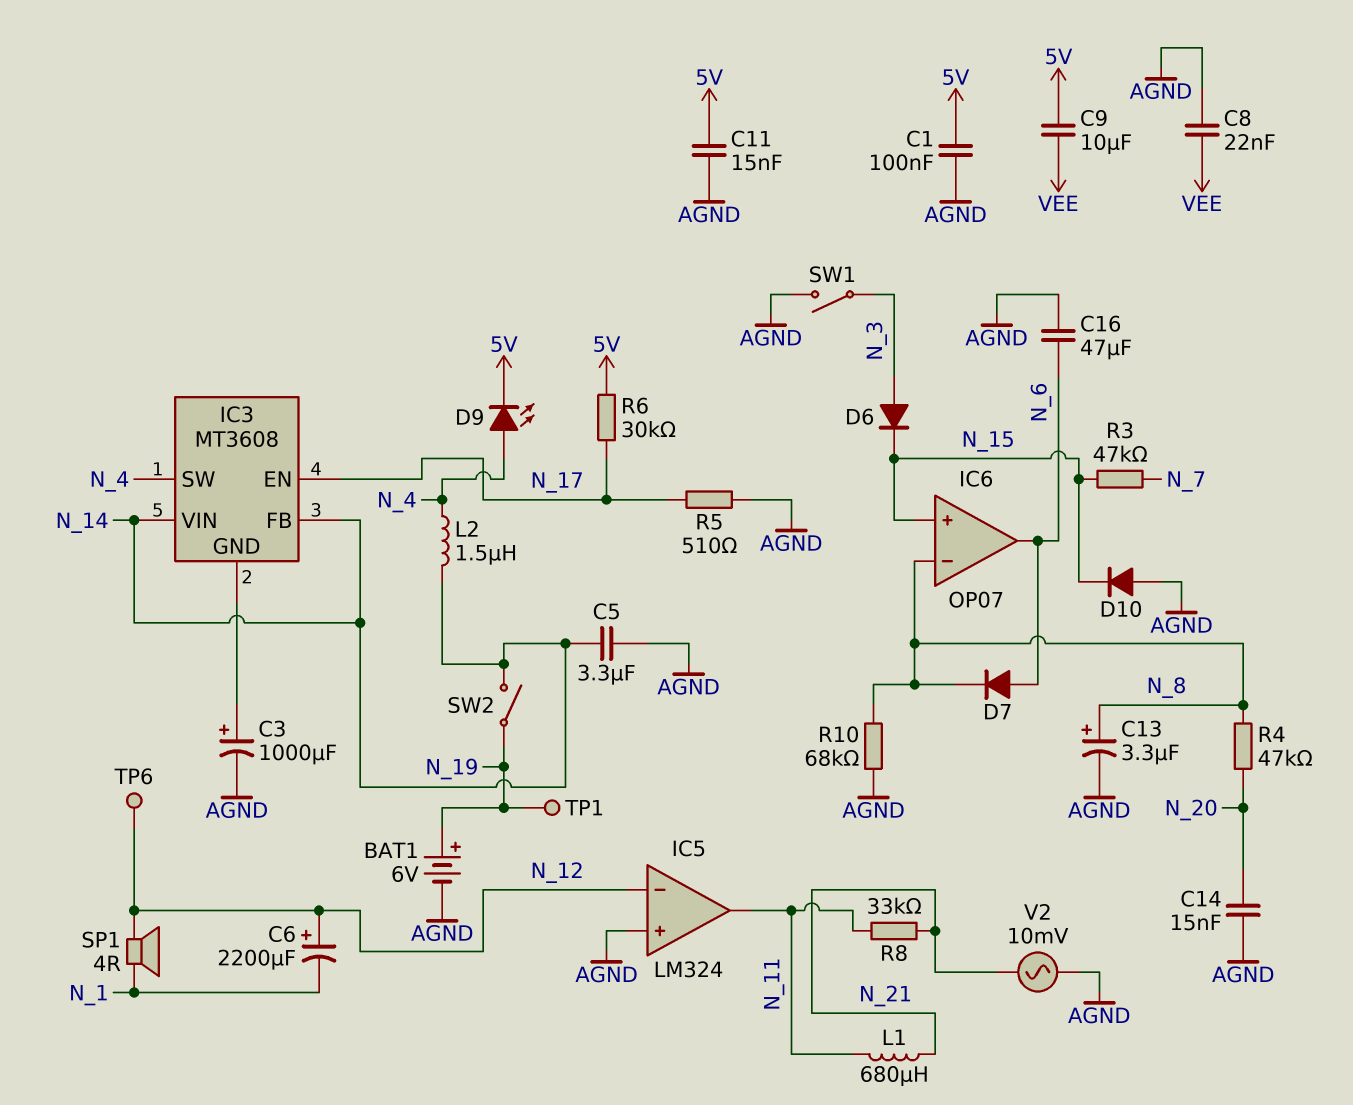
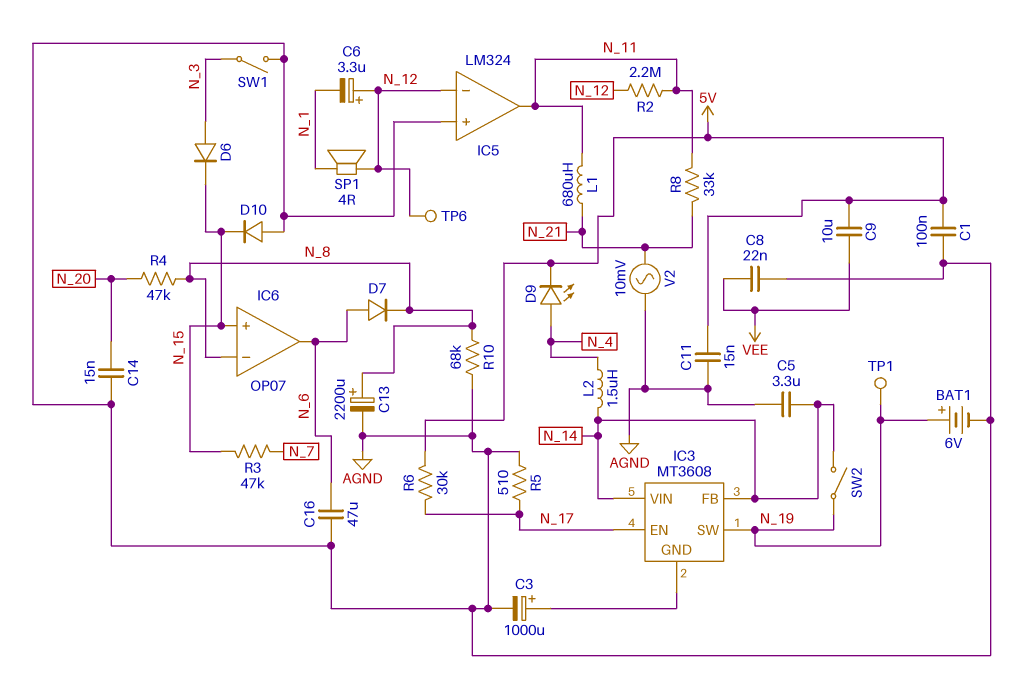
C6: 2200uF (plus N_12, minus N_1) -> 3.3uF (plus N_12, minus N_1)
C13: 3.3uF (plus N_8, minus AGND) -> 2200uF (plus N_8, minus AGND)
IC3 pin SW: N_4 -> N_19
R2: none -> 2.2M (N_11, N_12)

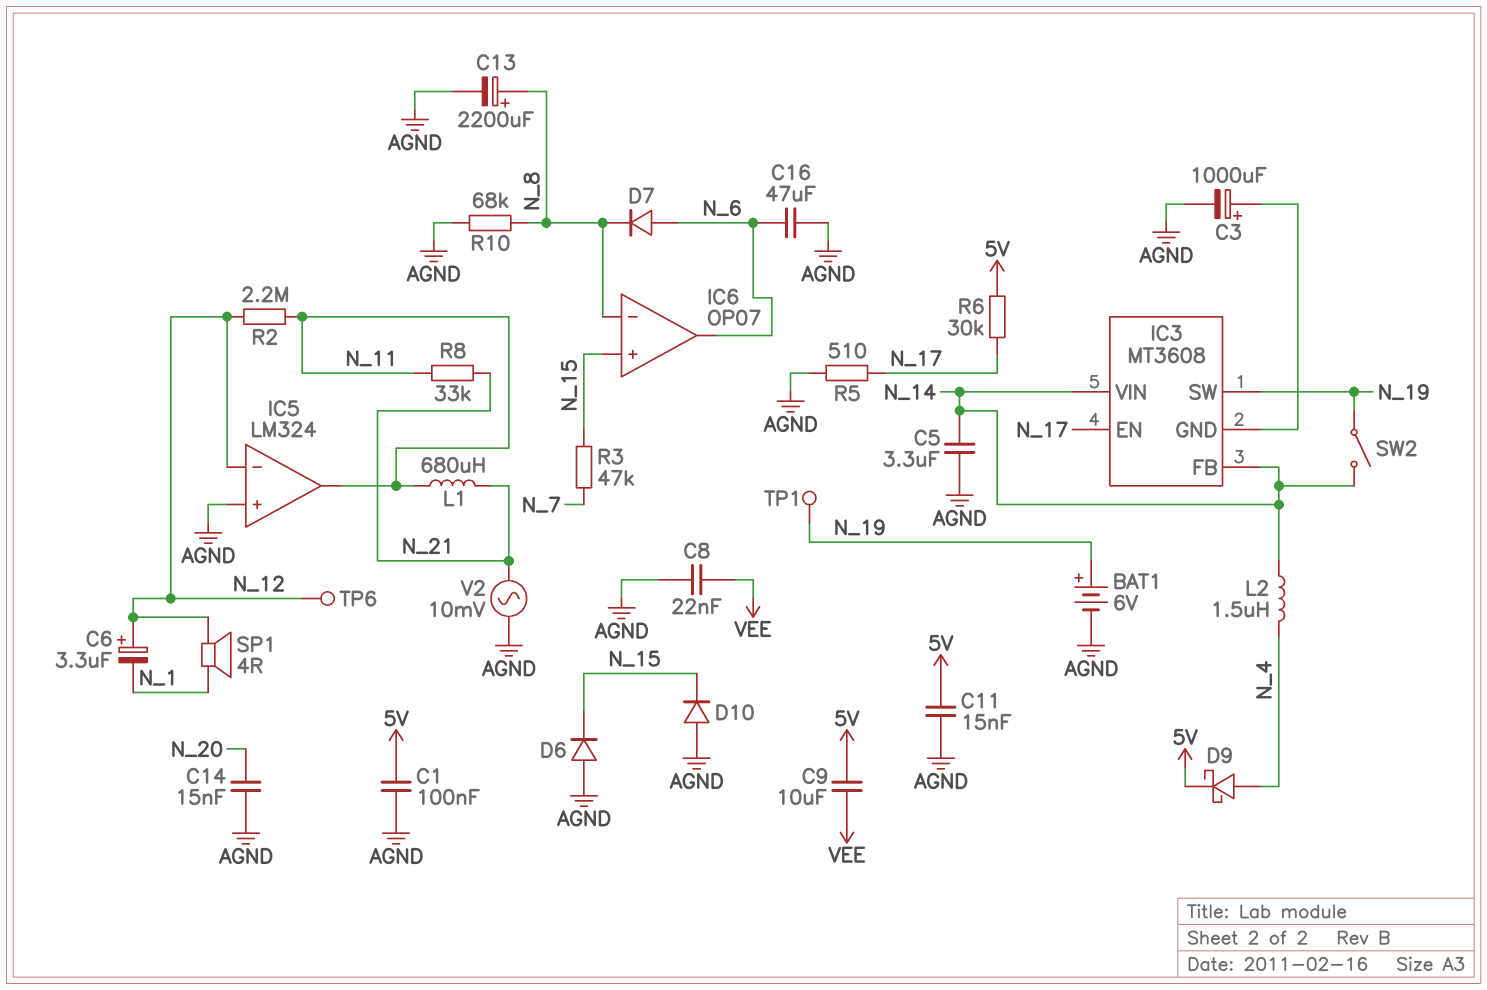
D6: diode (A N_3, K N_15) -> diode (A AGND, K N_15)
D9: LED (A N_4, K 5V) -> schottky (A N_4, K 5V)
R4: 47k (N_8, N_20) -> none
SW1: switch (AGND, N_3) -> none

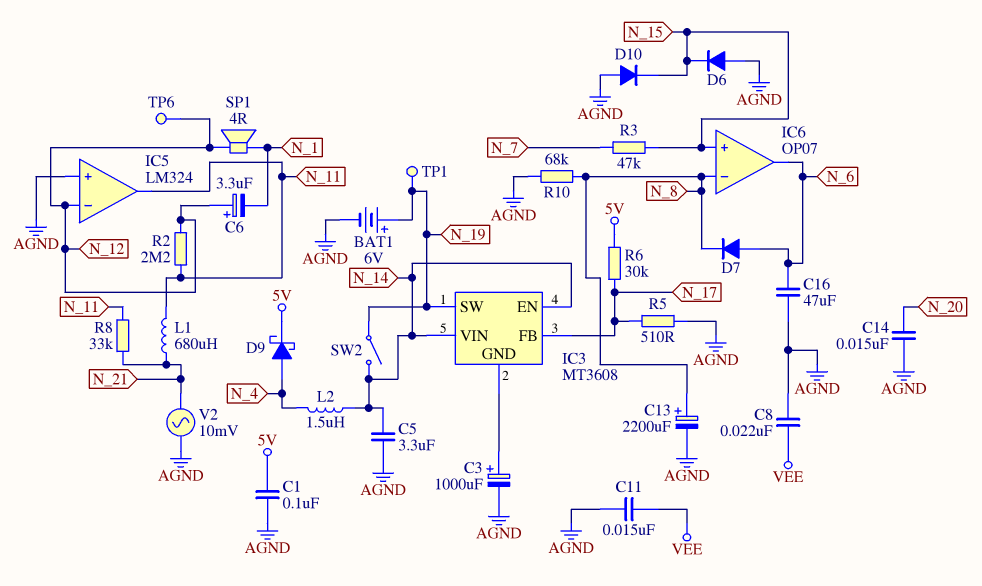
C9: 10uF (5V, VEE) -> none
C11: 15nF (5V, AGND) -> 15nF (AGND, VEE)
IC3 pin EN: N_17 -> N_14
IC3 pin FB: N_14 -> N_17

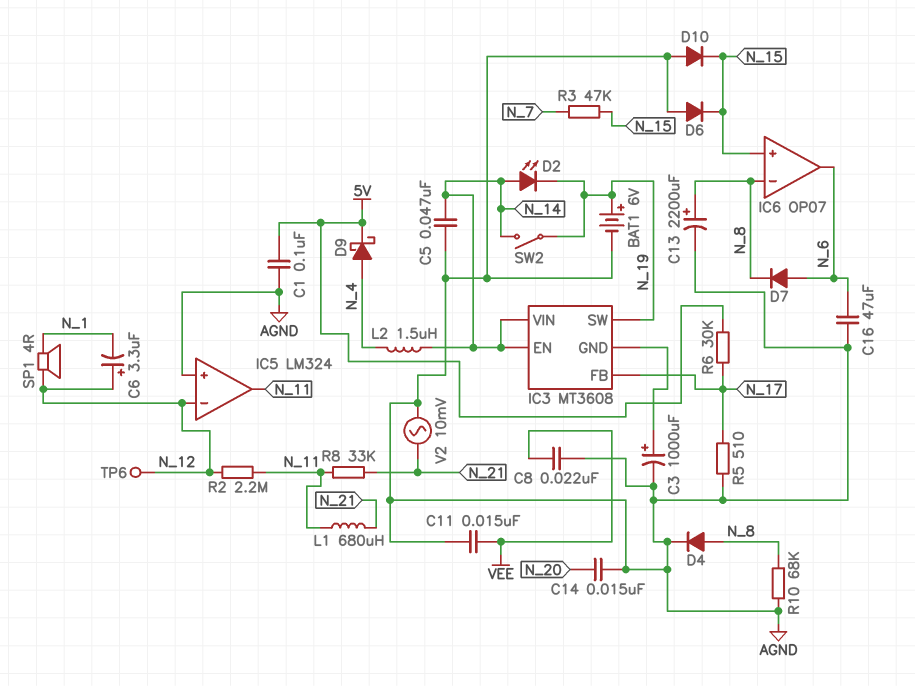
C5: 3.3uF (AGND, N_14) -> 47nF (AGND, N_14)
D2: none -> LED (A N_14, K N_19)
D4: none -> diode (A N_8, K AGND)
TP1: test point (N_19) -> none

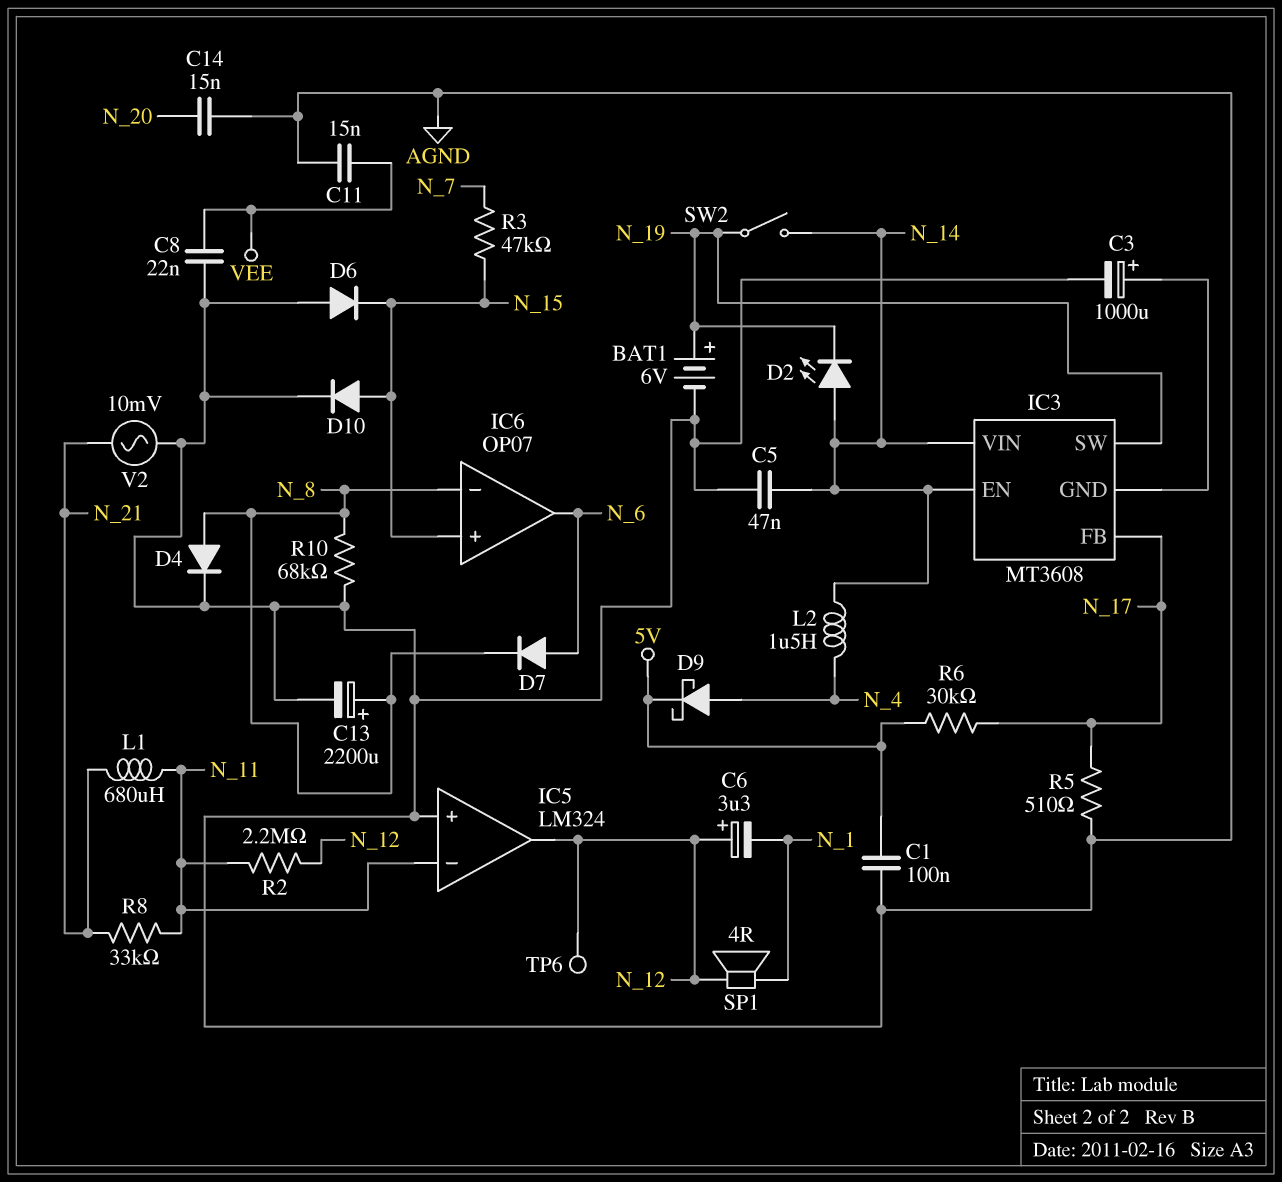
C16: 47uF (AGND, N_6) -> none
D10: diode (A AGND, K N_15) -> diode (A N_15, K AGND)
IC5 pin in-: N_12 -> N_11
IC5 pin out: N_11 -> N_12

